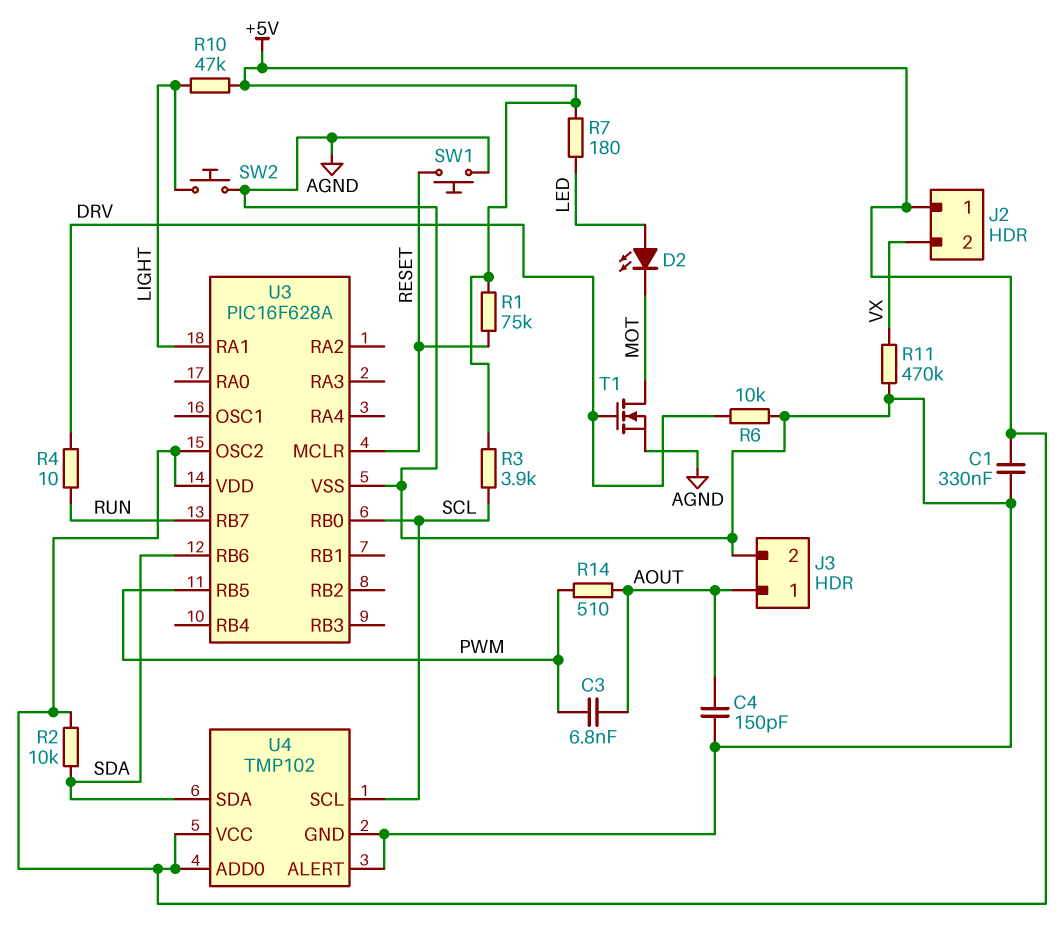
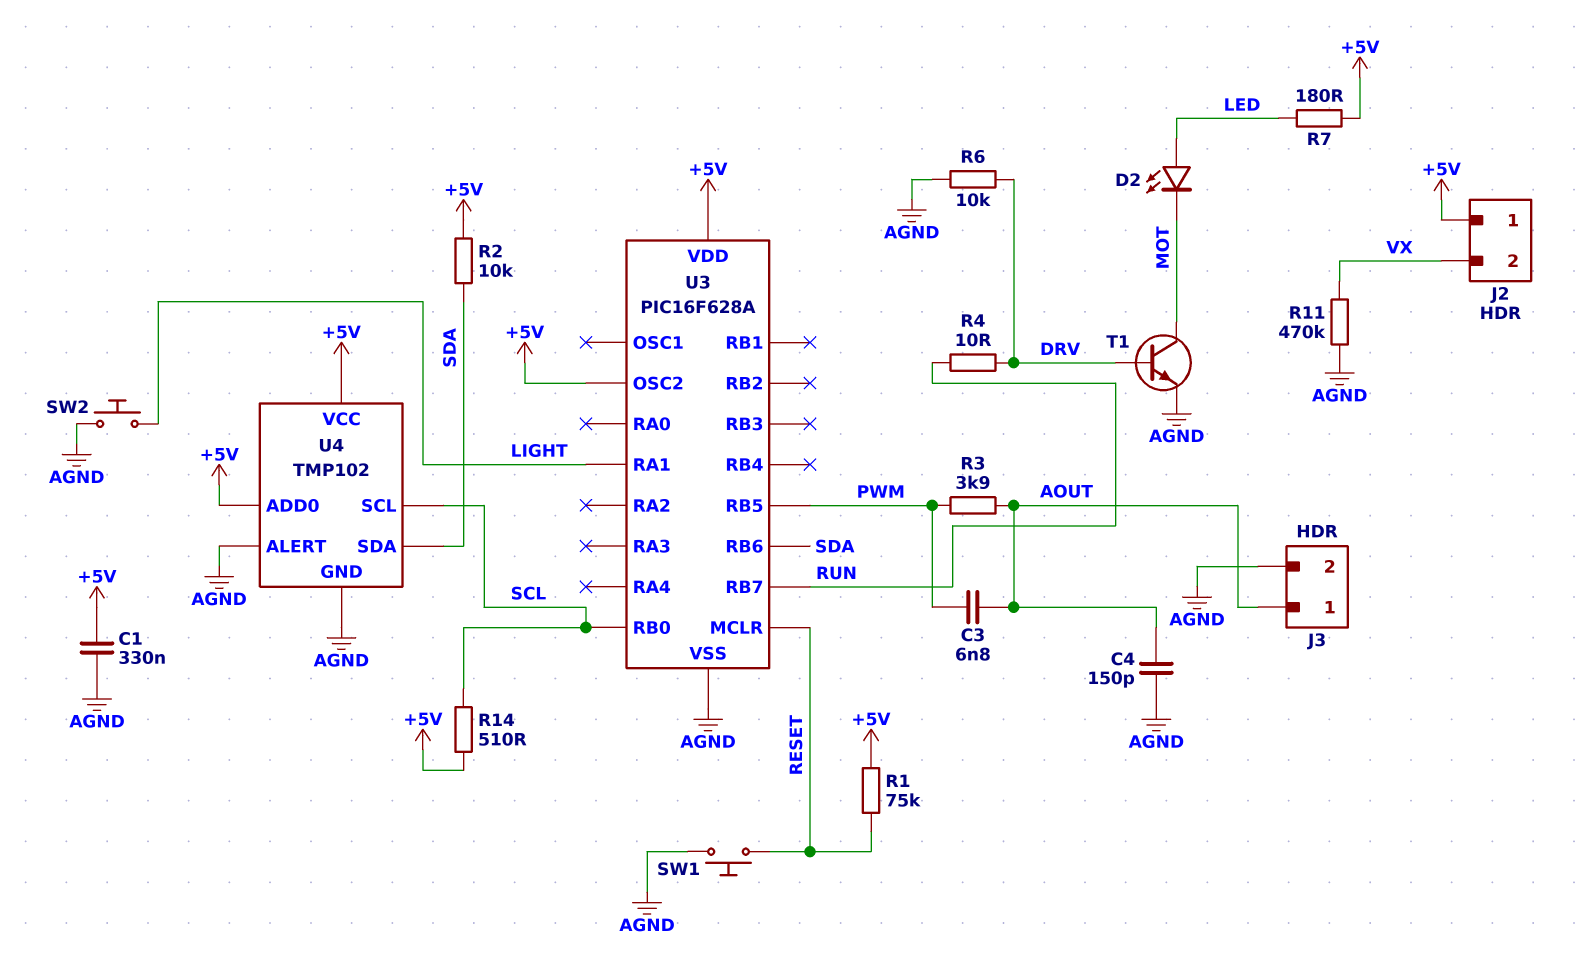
R3: 3.9k (+5V, SCL) -> 3.9k (AOUT, PWM)
R10: 47k (+5V, LIGHT) -> none
R14: 510 (AOUT, PWM) -> 510 (+5V, SCL)
T1: NMOS (G DRV, D MOT, S AGND) -> NPN (B DRV, C MOT, E AGND)

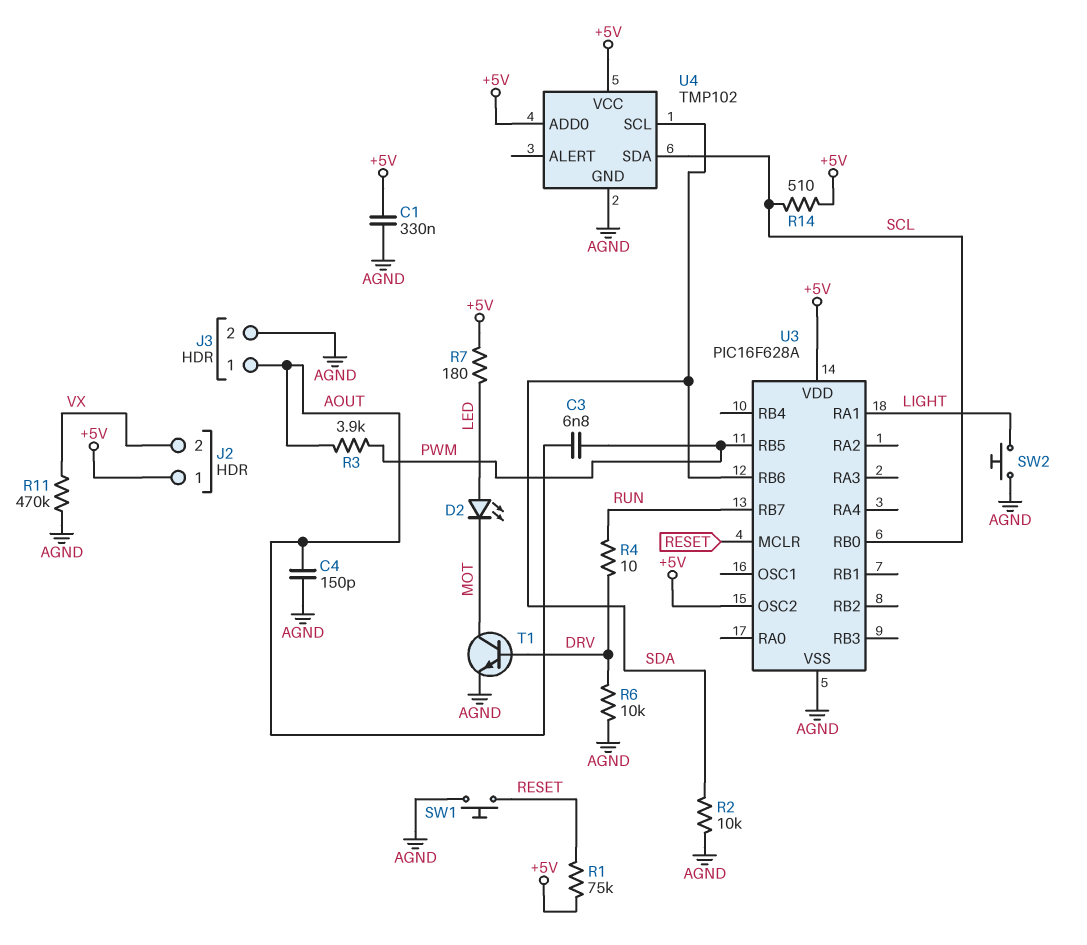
R2: 10k (+5V, SDA) -> 10k (AGND, SDA)
U4 pin ALERT: AGND -> none
U4 pin SCL: SCL -> SDA
U4 pin SDA: SDA -> SCL

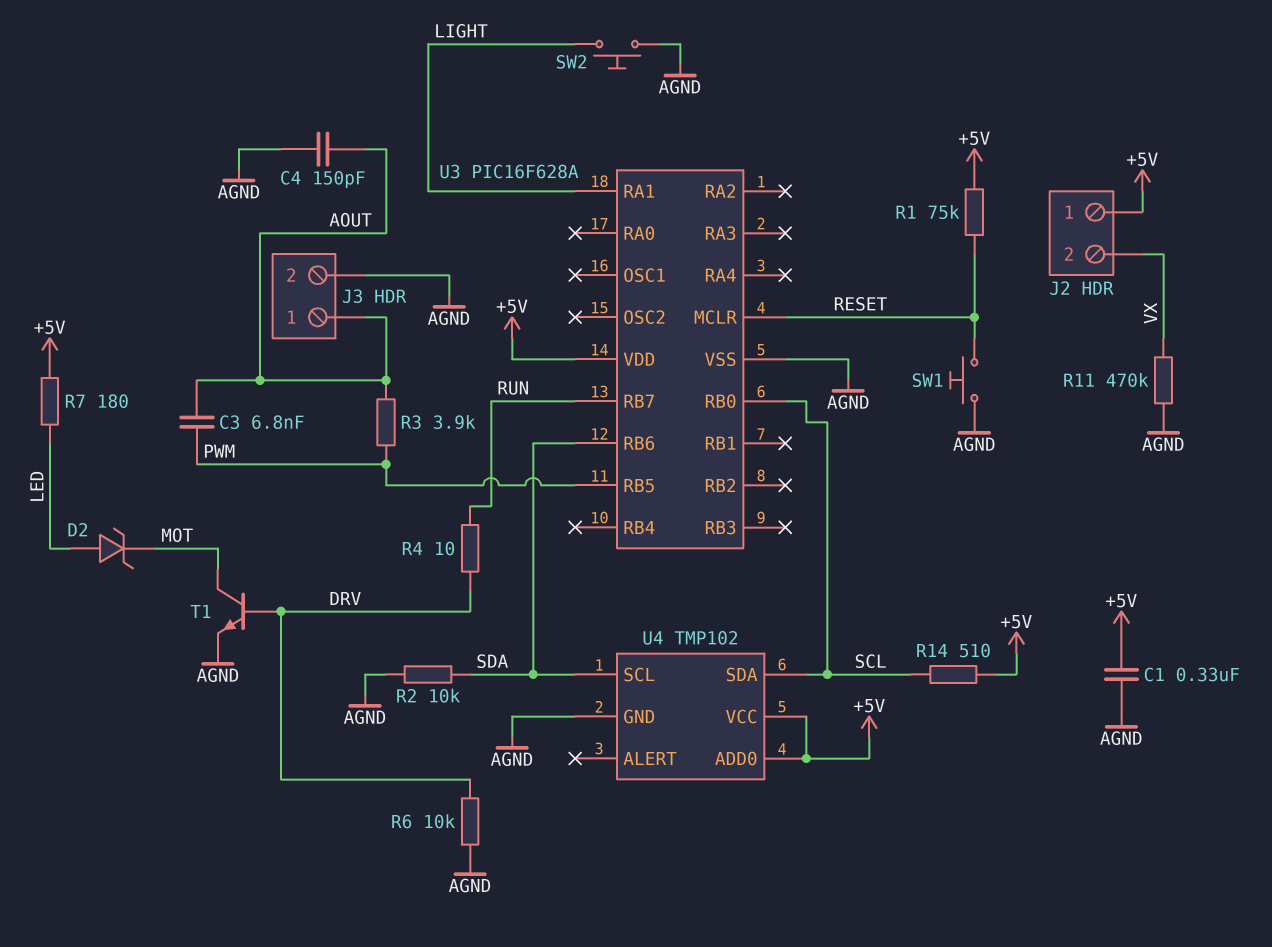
D2: LED (A LED, K MOT) -> zener (A LED, K MOT)
U3 pin OSC2: +5V -> none

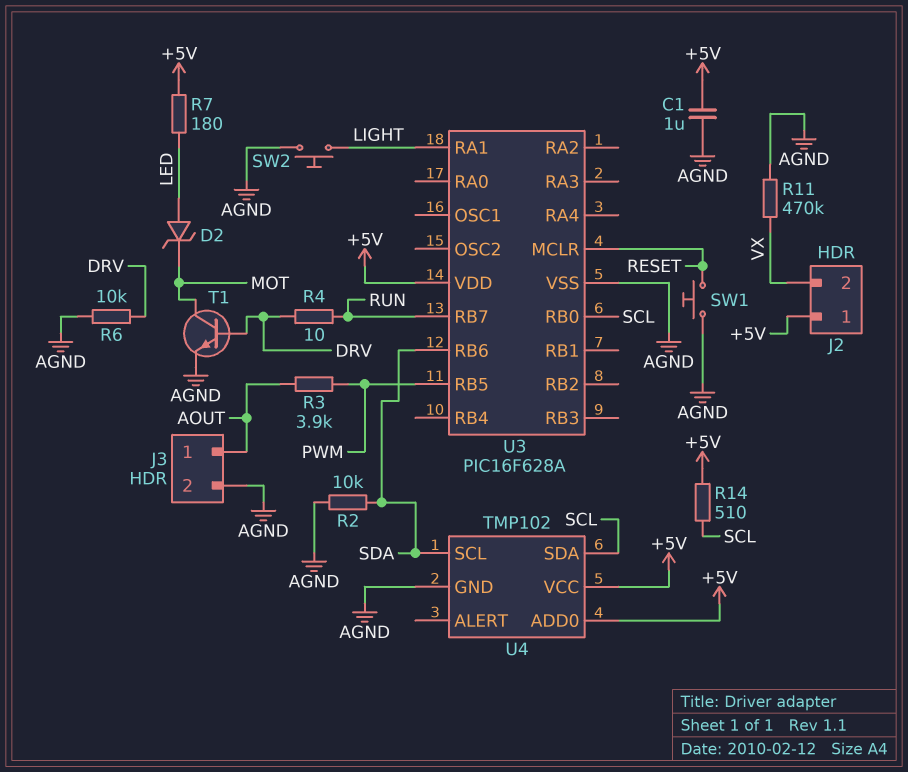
C1: 330nF (+5V, AGND) -> 1uF (+5V, AGND)
C3: 6.8nF (AOUT, PWM) -> none
C4: 150pF (AGND, AOUT) -> none
R1: 75k (+5V, RESET) -> none

